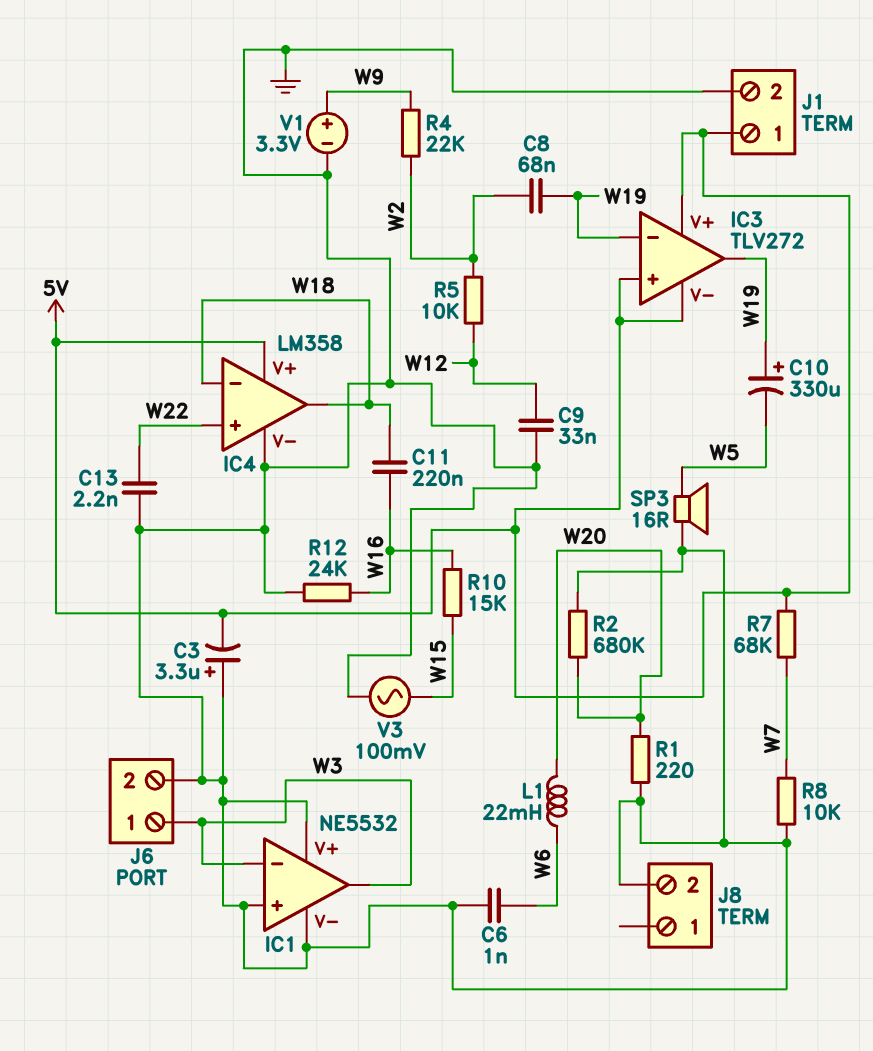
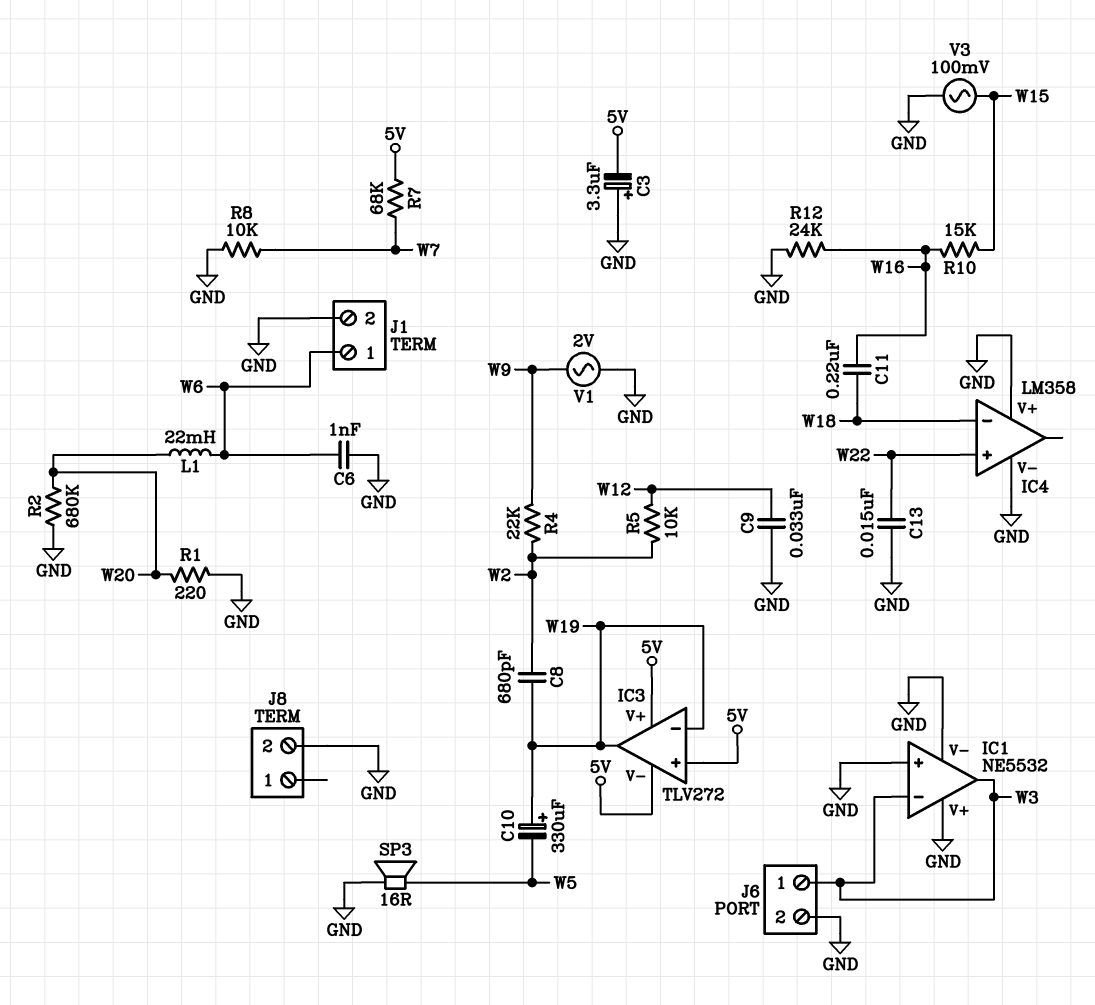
C8: 68nF (W2, W19) -> 680pF (W2, W19)
C13: 2.2nF (GND, W22) -> 15nF (GND, W22)
IC4 pin V+: 5V -> GND
IC4 pin out: W18 -> none
J1 pin 1: 5V -> W6
V1: 3.3V (plus W9, minus GND) -> AC 2V (GND, W9)

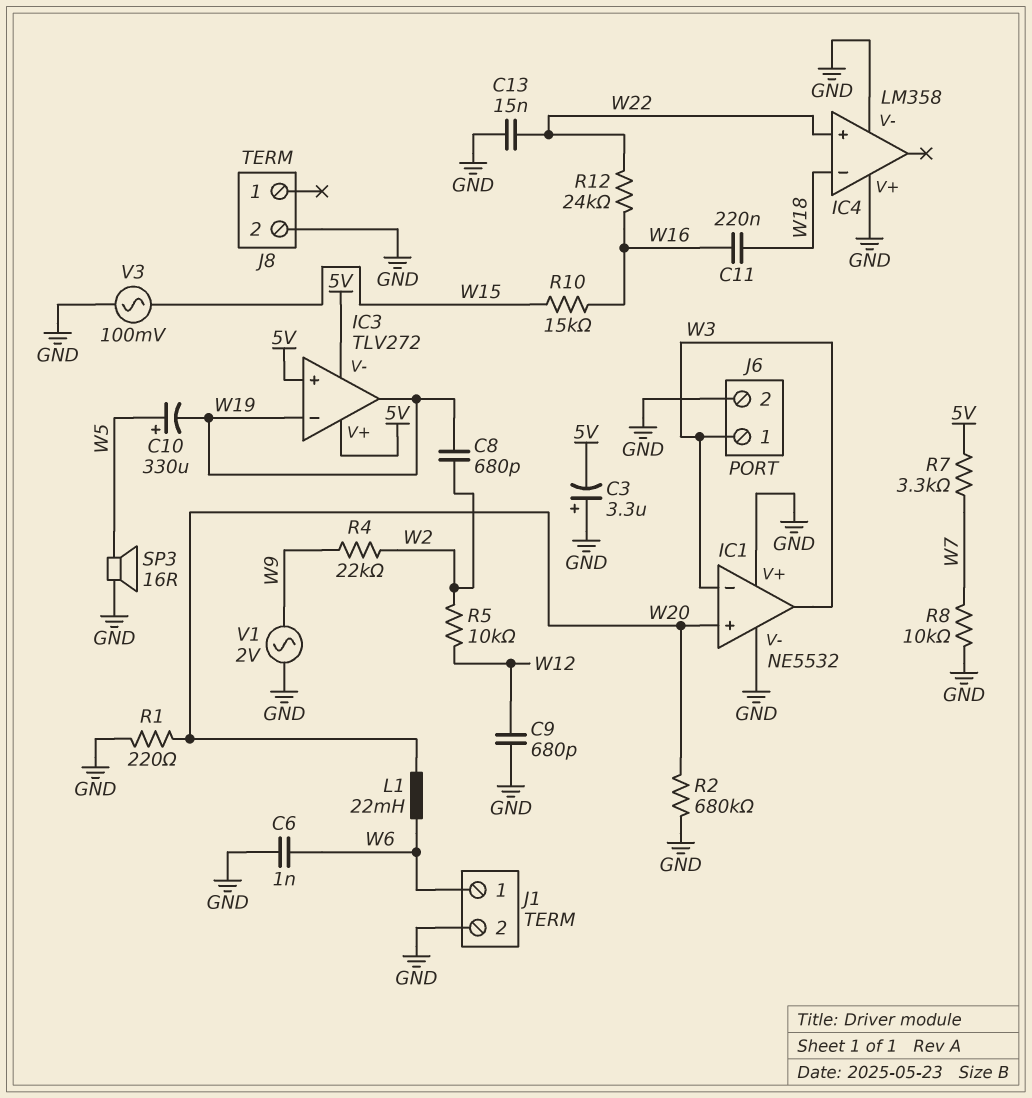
C9: 33nF (GND, W12) -> 680pF (GND, W12)
C10: 330uF (plus W19, minus W5) -> 330uF (plus W5, minus W19)
IC1 pin in+: GND -> W20
R7: 68k (5V, W7) -> 3.3k (5V, W7)
R12: 24k (GND, W16) -> 24k (W16, W22)

